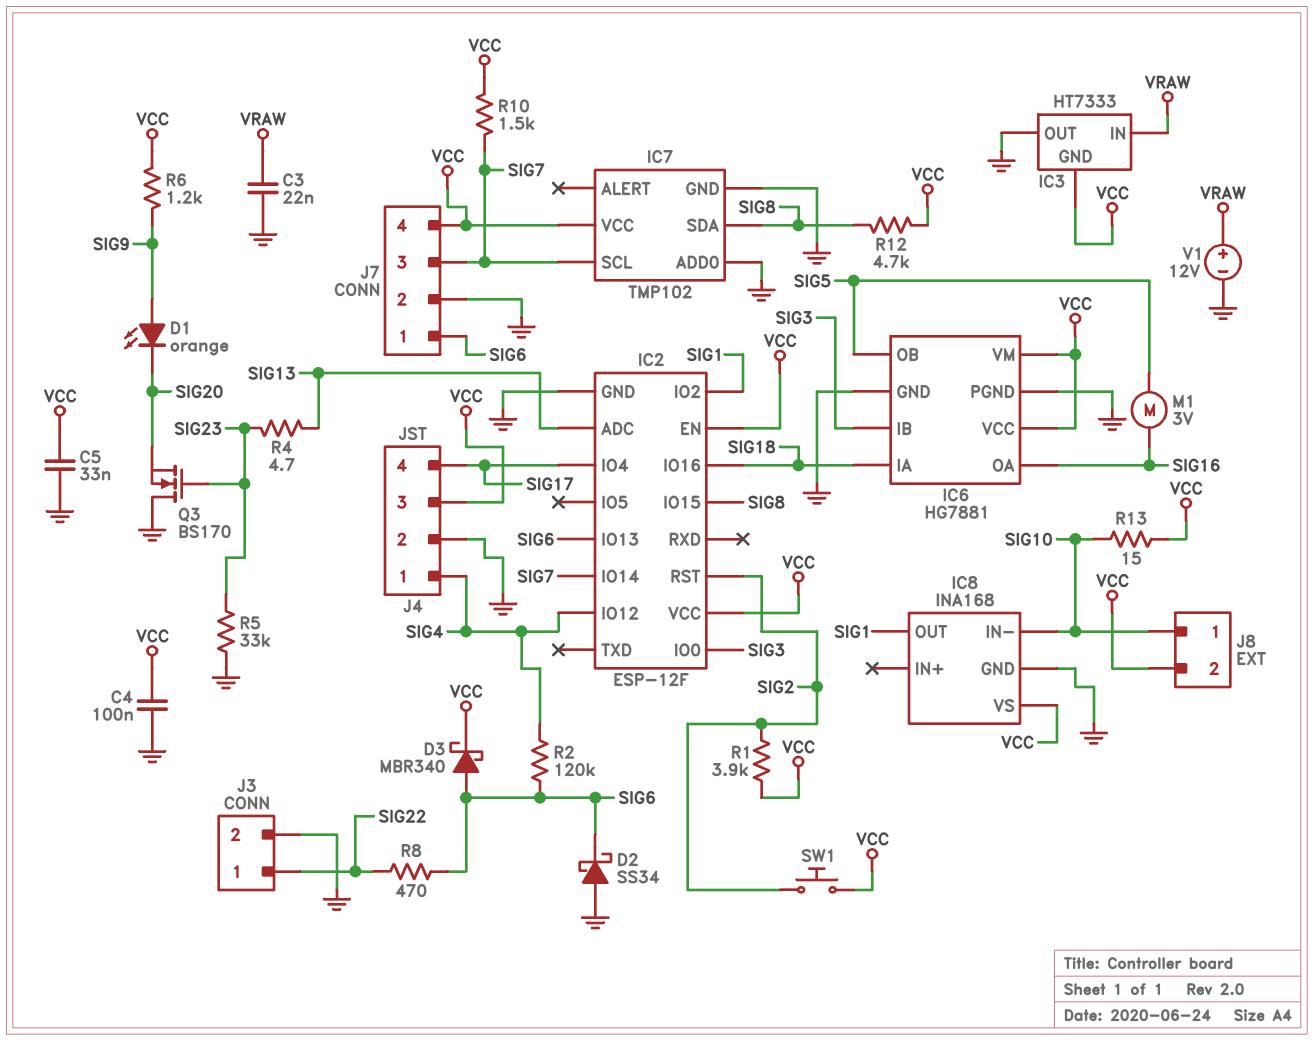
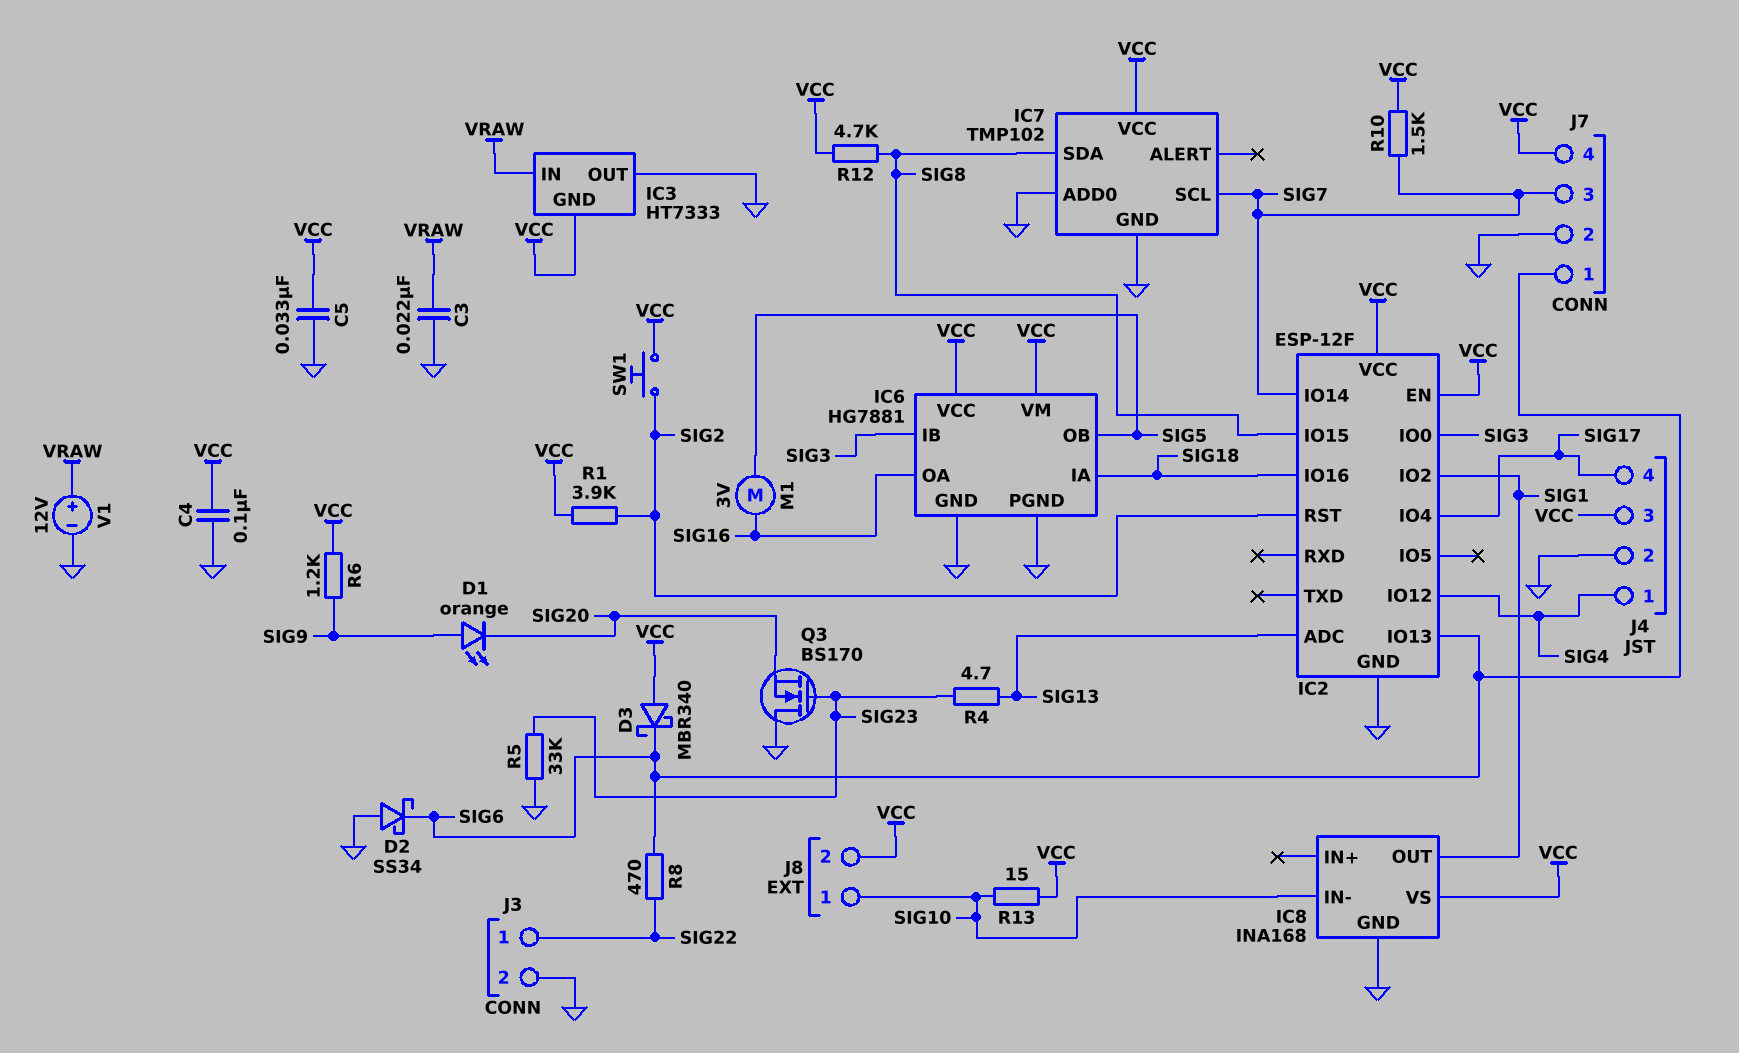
D3: schottky MBR340 (A SIG6, K VCC) -> schottky MBR340 (A VCC, K SIG6)
R2: 120k (SIG4, SIG6) -> none

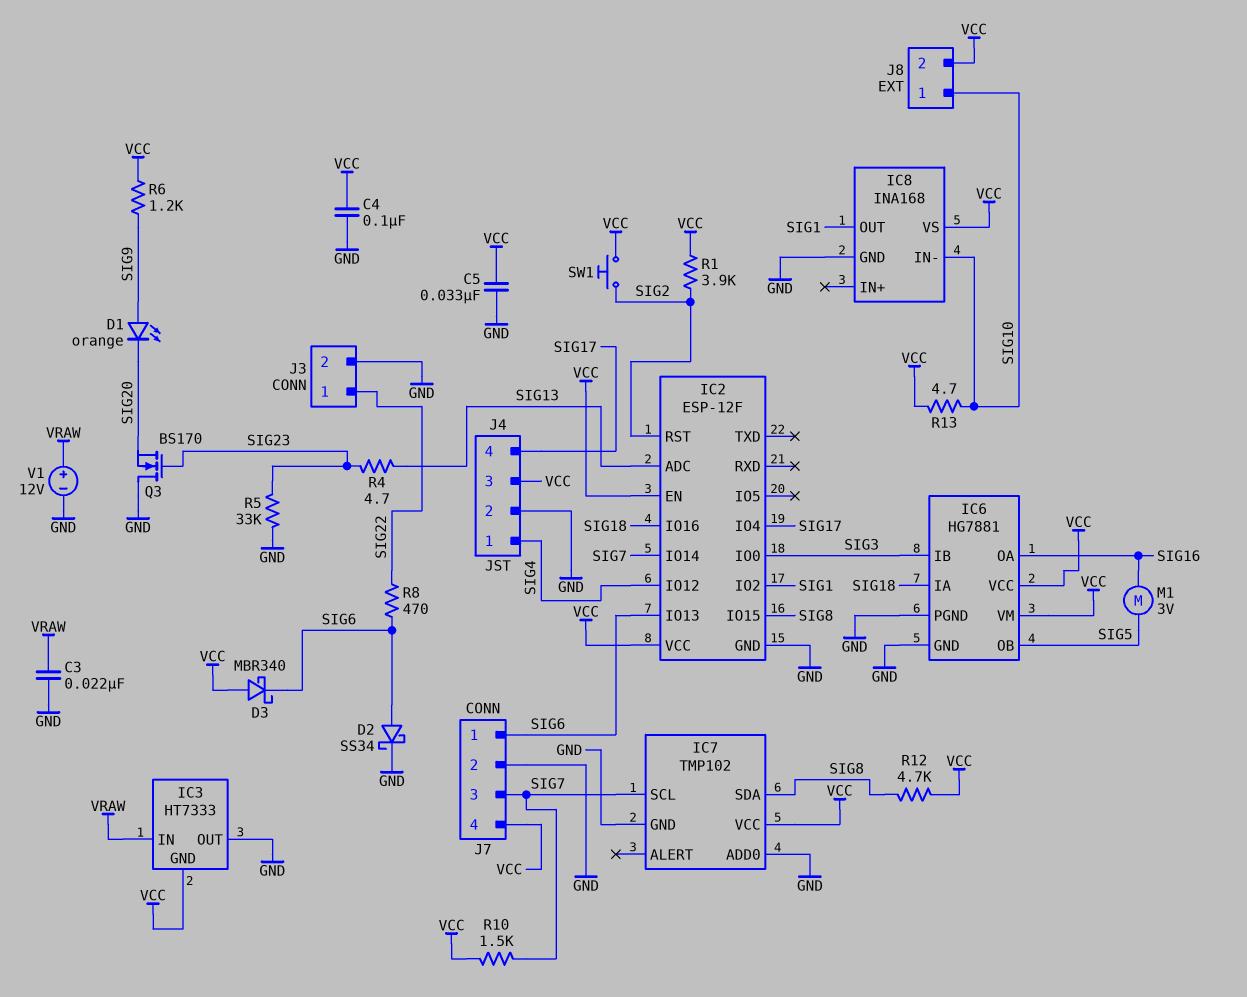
D2: schottky SS34 (A GND, K SIG6) -> schottky SS34 (A SIG6, K GND)
R13: 15 (SIG10, VCC) -> 4.7 (SIG10, VCC)

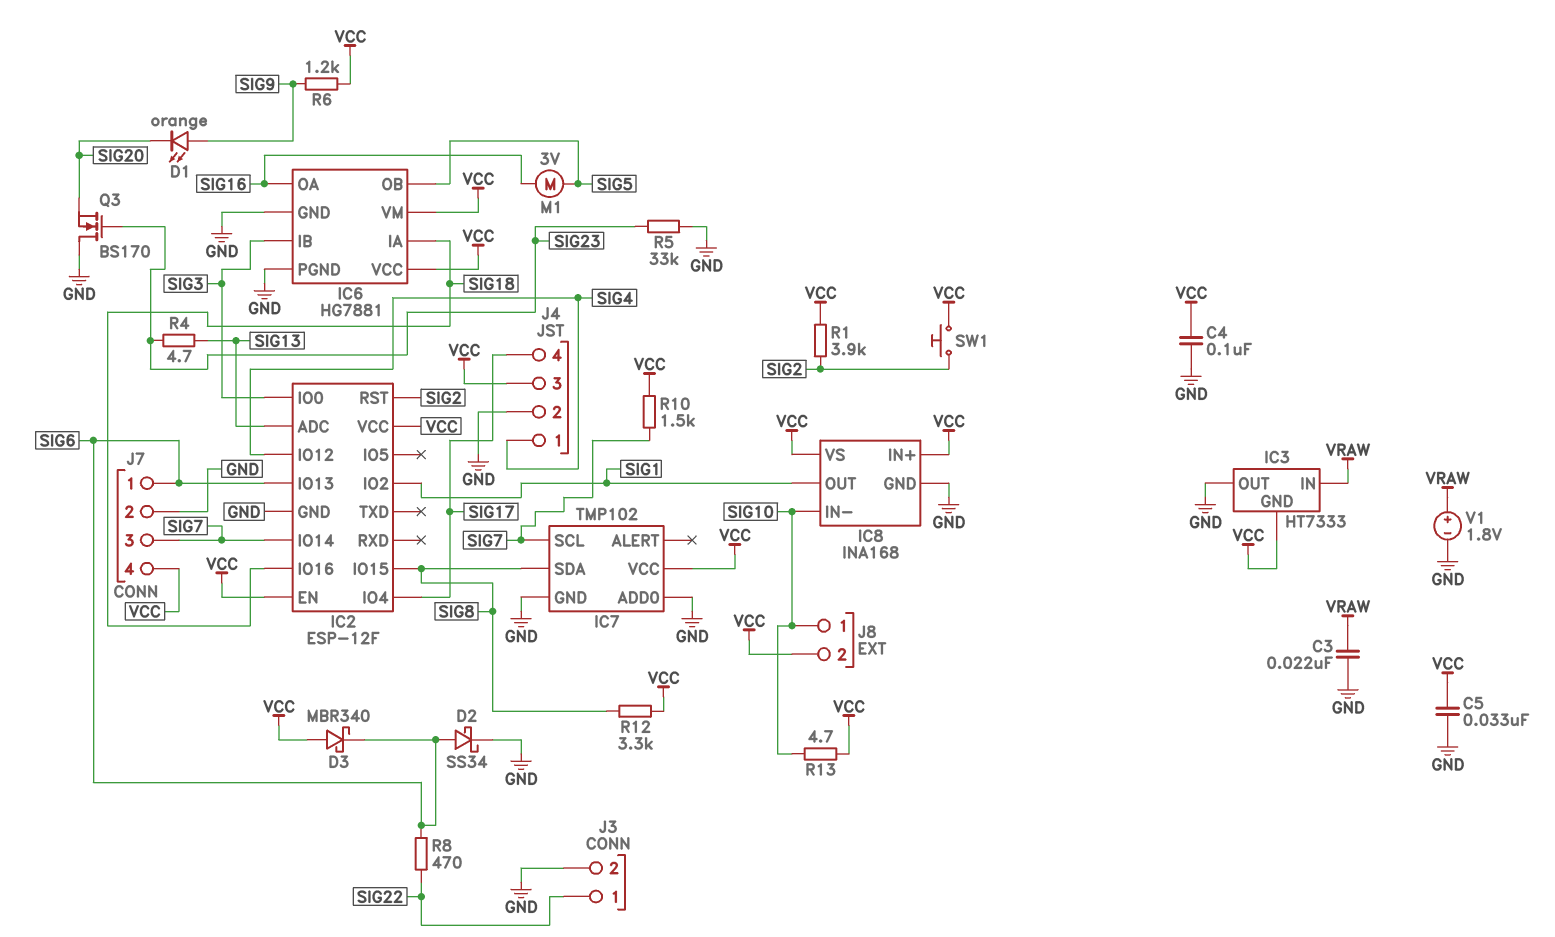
IC8 pin IN+: none -> VCC
R12: 4.7k (SIG8, VCC) -> 3.3k (SIG8, VCC)
V1: 12V (plus VRAW, minus GND) -> 1.8V (plus VRAW, minus GND)

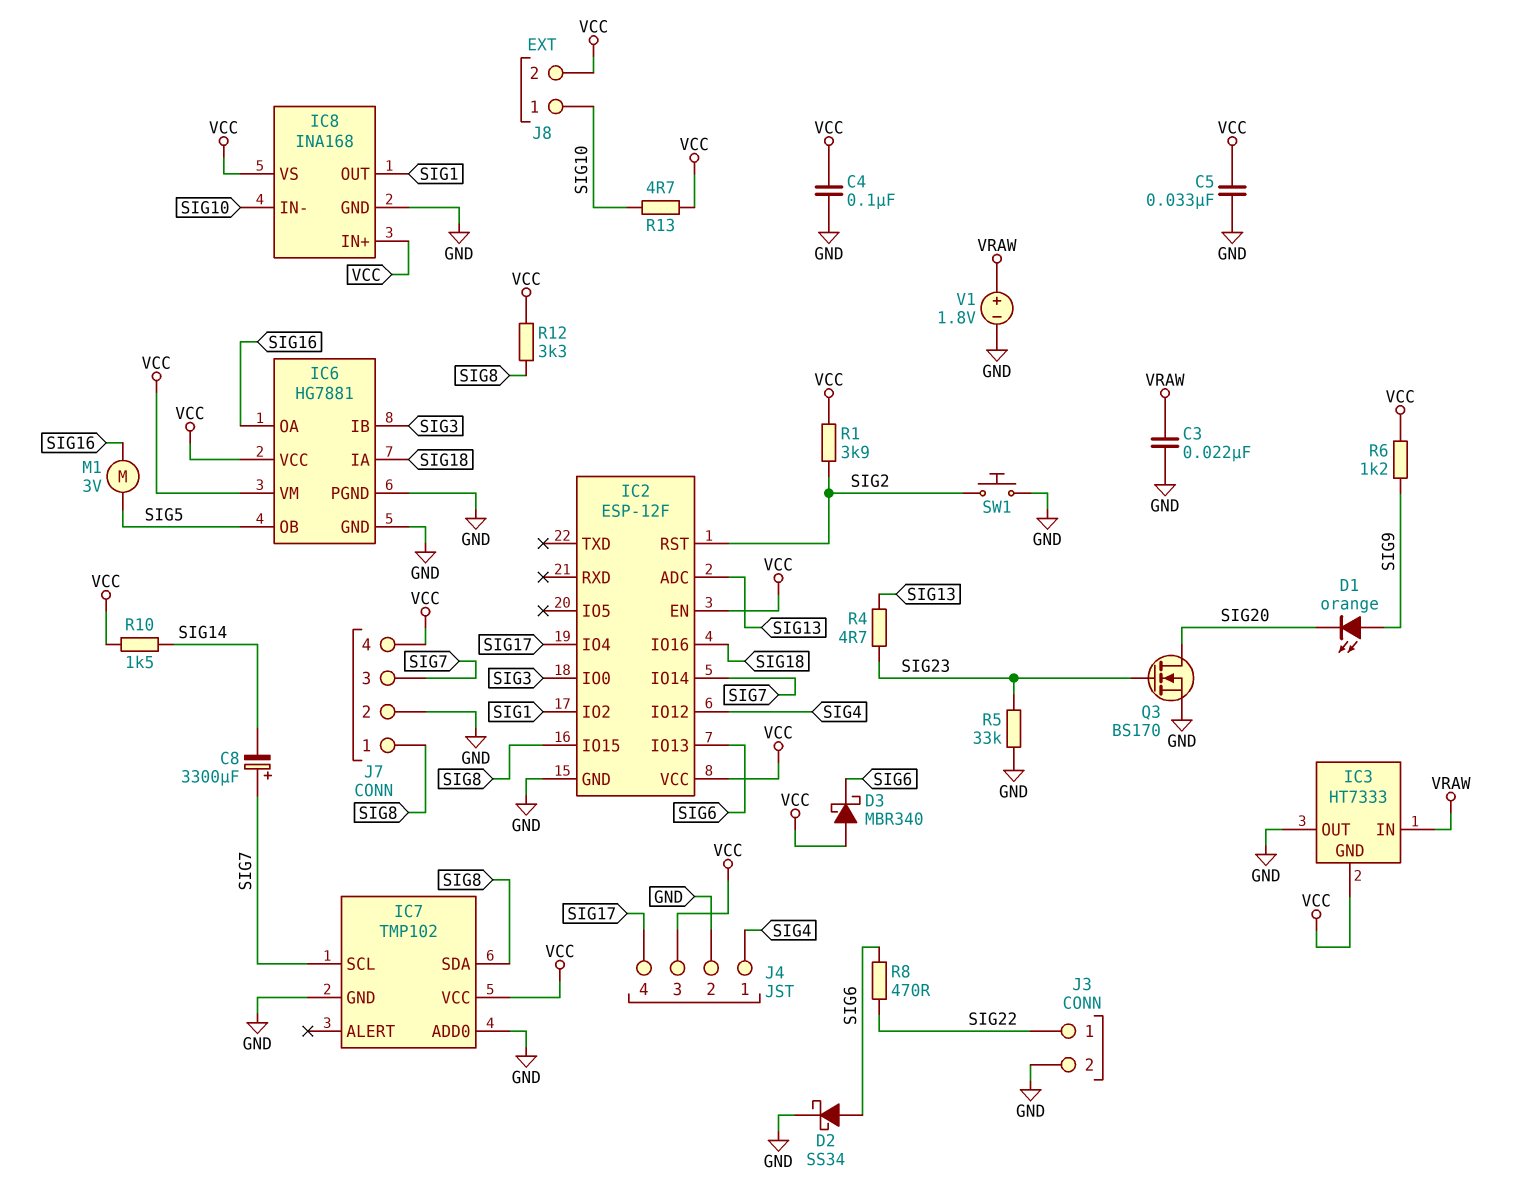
C8: none -> 3300uF (plus SIG7, minus SIG14)
J7 pin 1: SIG6 -> SIG8
Q3: NMOS BS170 (G SIG23, D GND, S SIG20) -> NMOS BS170 (G SIG23, D SIG20, S GND)
R10: 1.5k (SIG7, VCC) -> 1.5k (SIG14, VCC)
SW1: button (SIG2, VCC) -> button (GND, SIG2)

